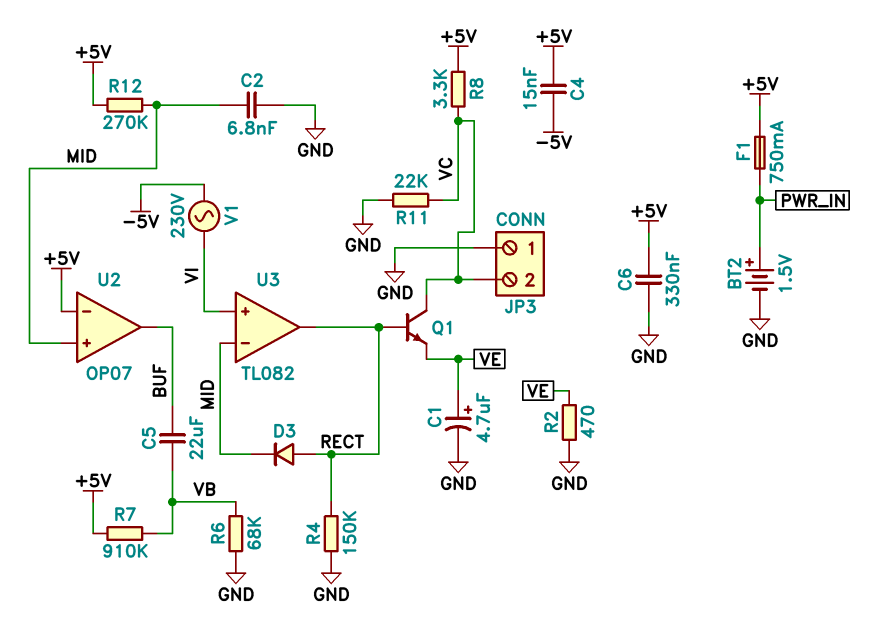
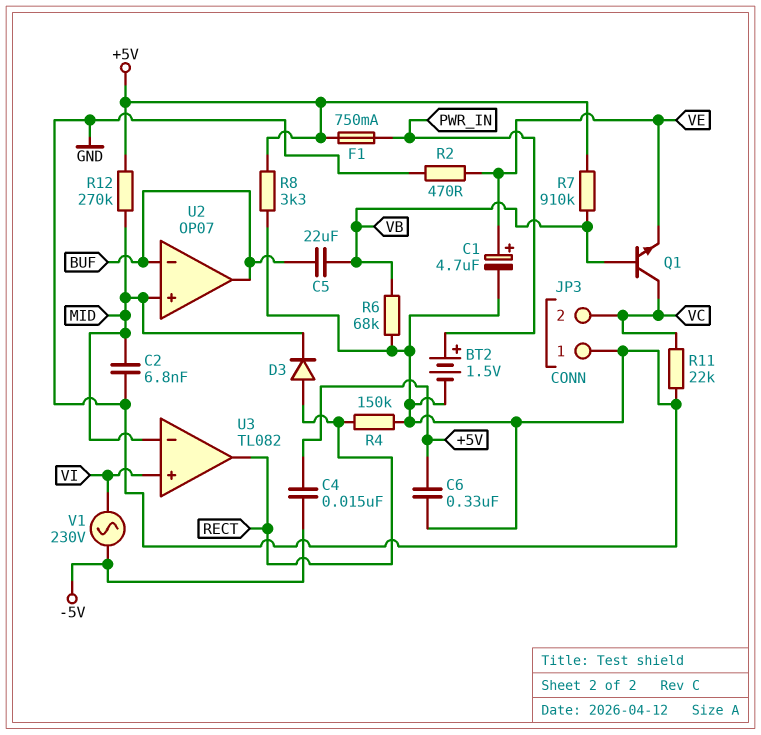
Q1: NPN (B RECT, C VC, E VE) -> NPN (B VB, C VC, E VE)
R8: 3.3k (+5V, VC) -> 3.3k (+5V, GND)
U2 pin in-: +5V -> BUF

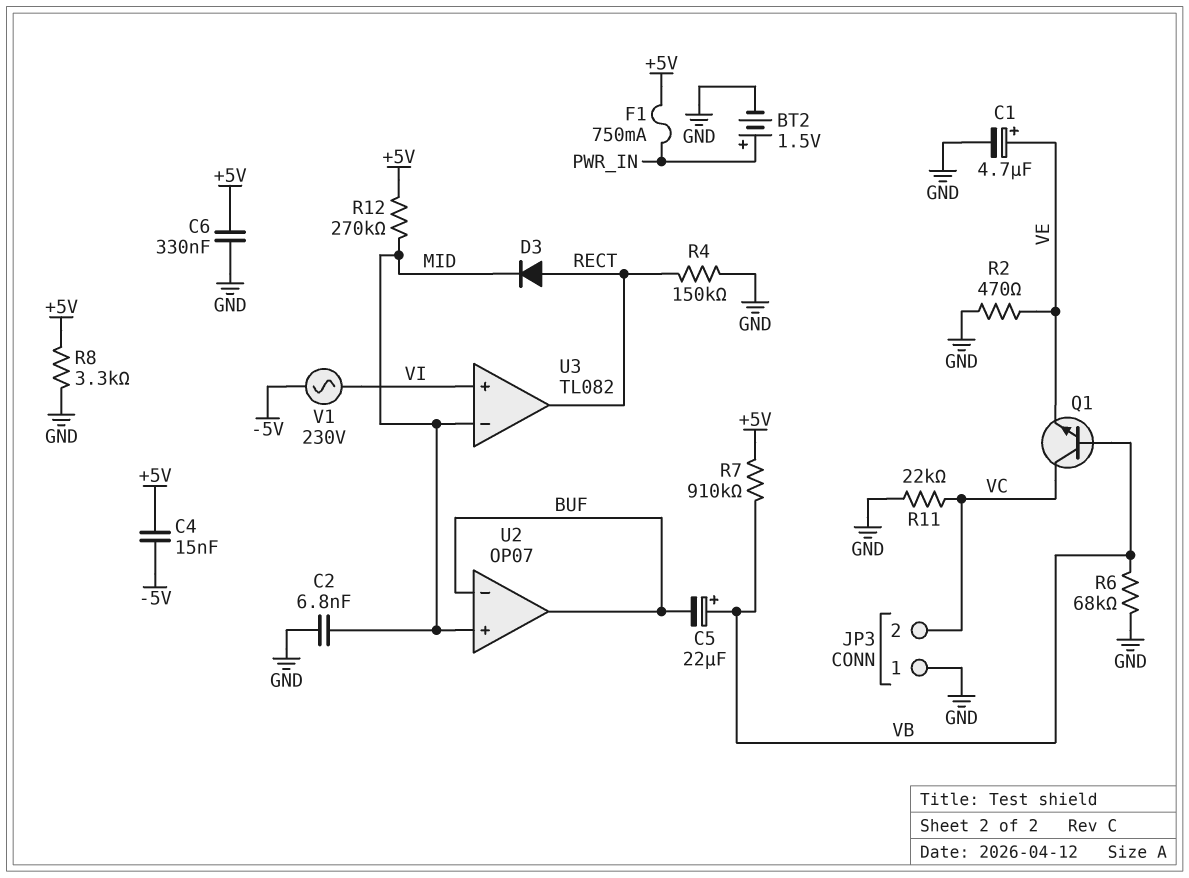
C5: 22uF (BUF, VB) -> 22uF (plus VB, minus BUF)

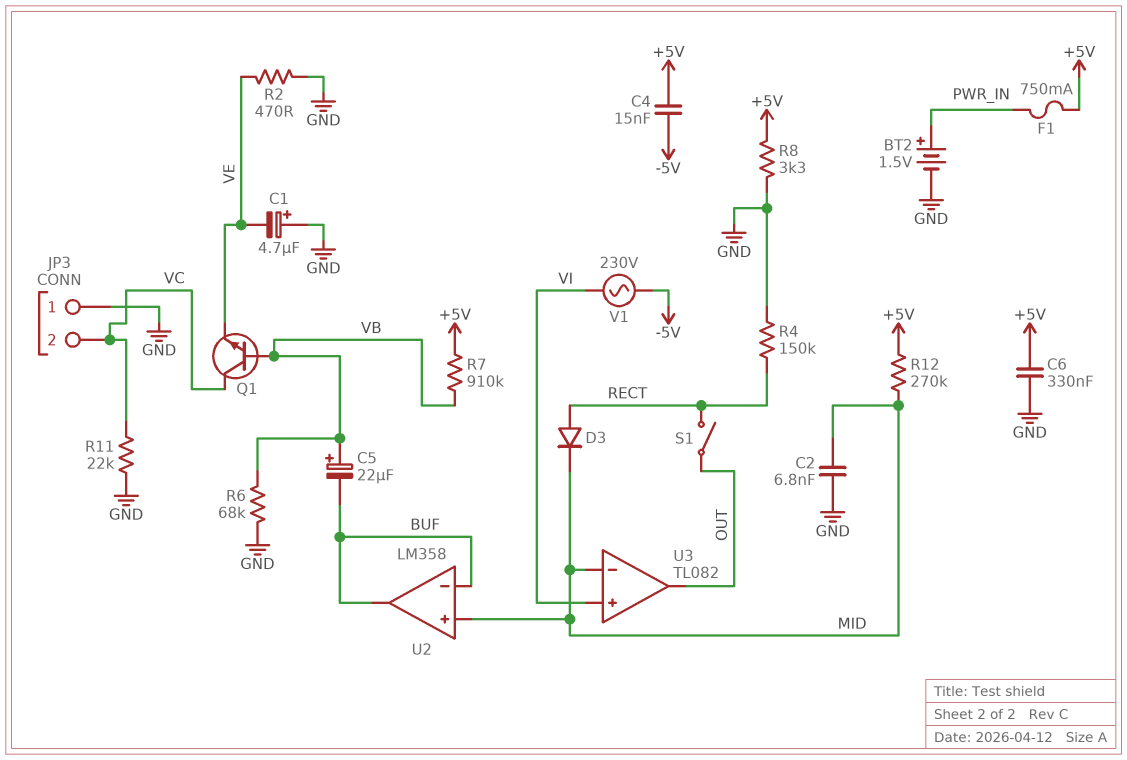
C1: 4.7uF (plus VE, minus GND) -> 4.7uF (plus GND, minus VE)
S1: none -> switch (OUT, RECT)
U2: OP07 -> LM358
U3 pin out: RECT -> OUT

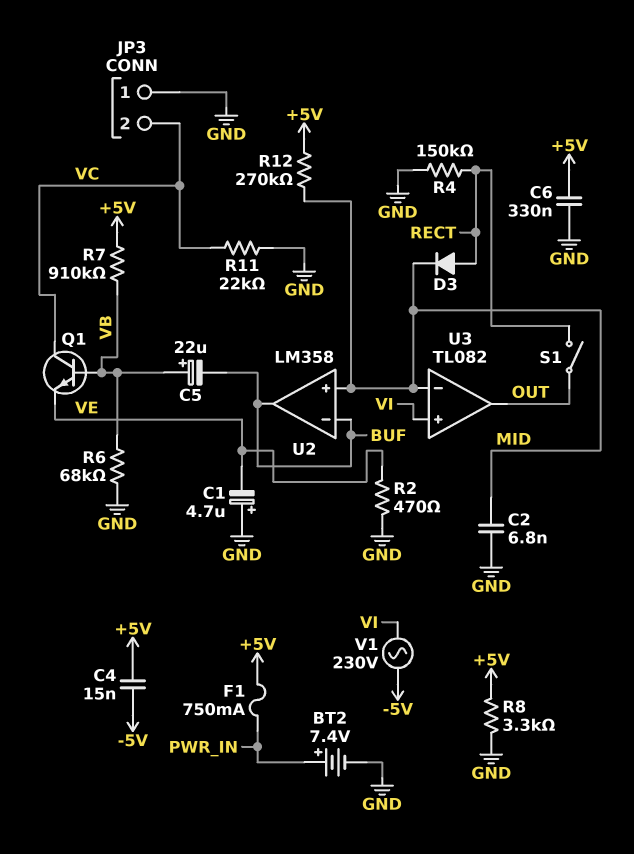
BT2: 1.5V (plus PWR_IN, minus GND) -> 7.4V (plus PWR_IN, minus GND)

